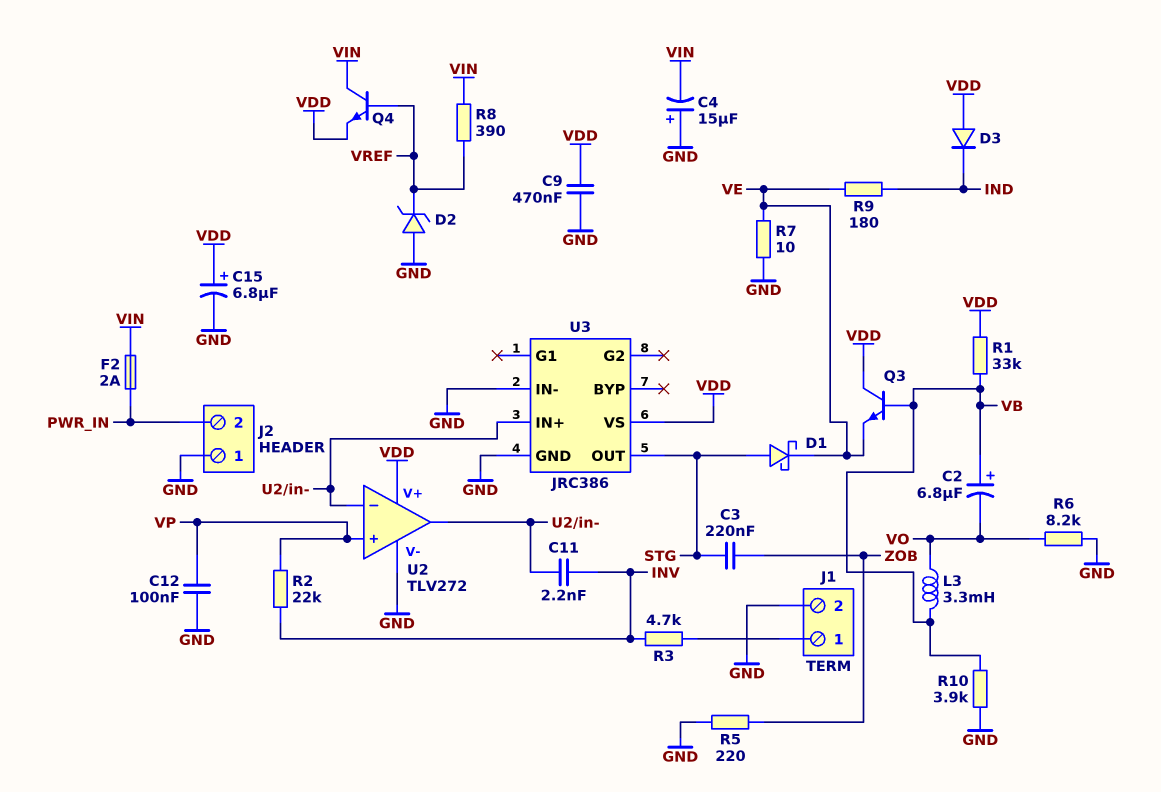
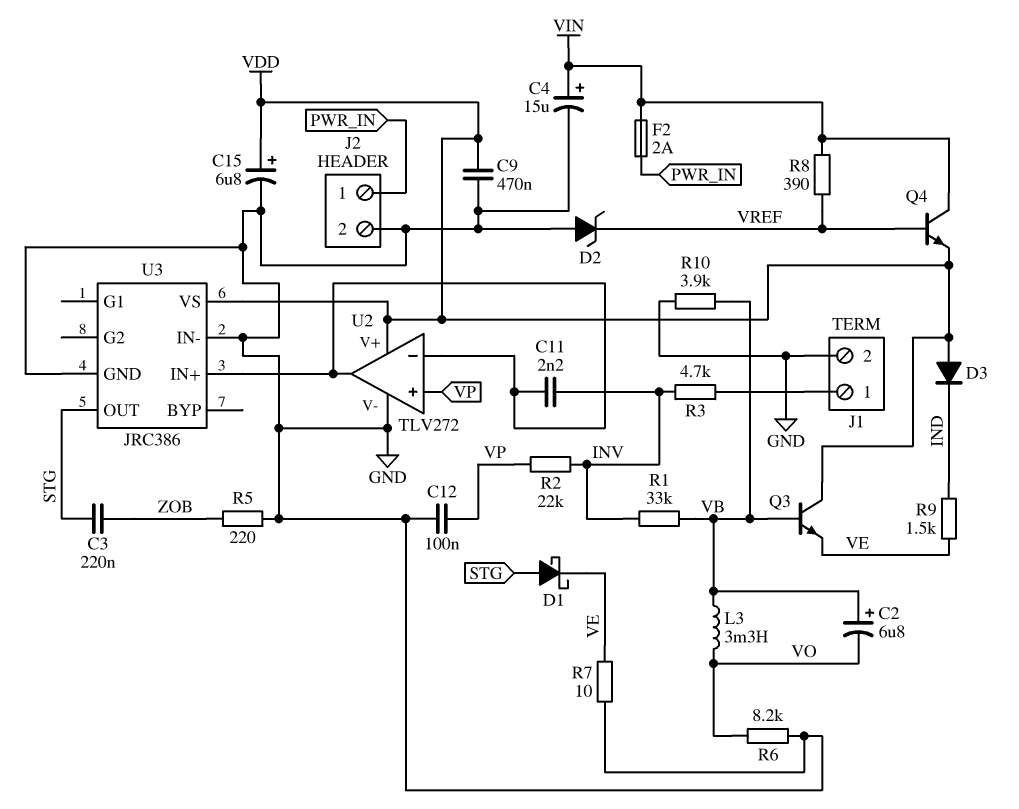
C4: 15uF (plus GND, minus VIN) -> 15uF (plus VIN, minus GND)
J2 pin 1: GND -> PWR_IN
J2 pin 2: PWR_IN -> GND
R1: 33k (VB, VDD) -> 33k (INV, VB)
R9: 180 (IND, VE) -> 1.5k (IND, VE)

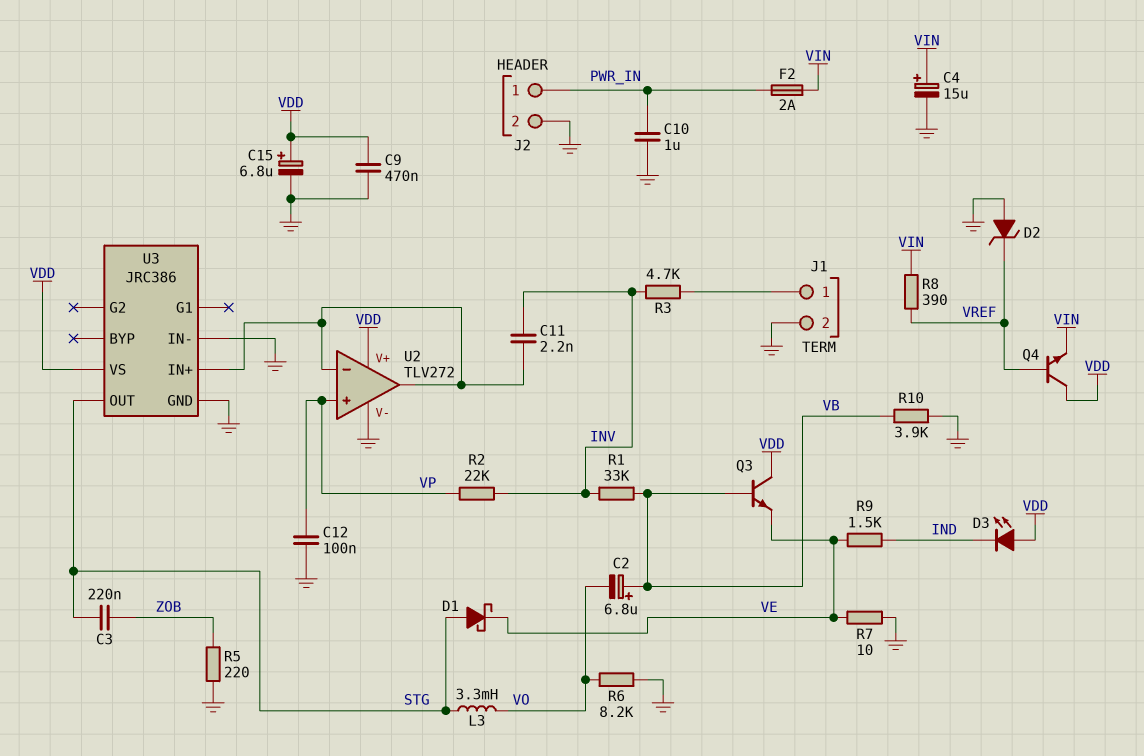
C10: none -> 1uF (GND, PWR_IN)
D3: diode (A VDD, K IND) -> LED (A VDD, K IND)
L3: 3.3mH (VB, VO) -> 3.3mH (STG, VO)
Q4: NPN (B VREF, C VIN, E VDD) -> NPN (B VREF, C VDD, E VIN)

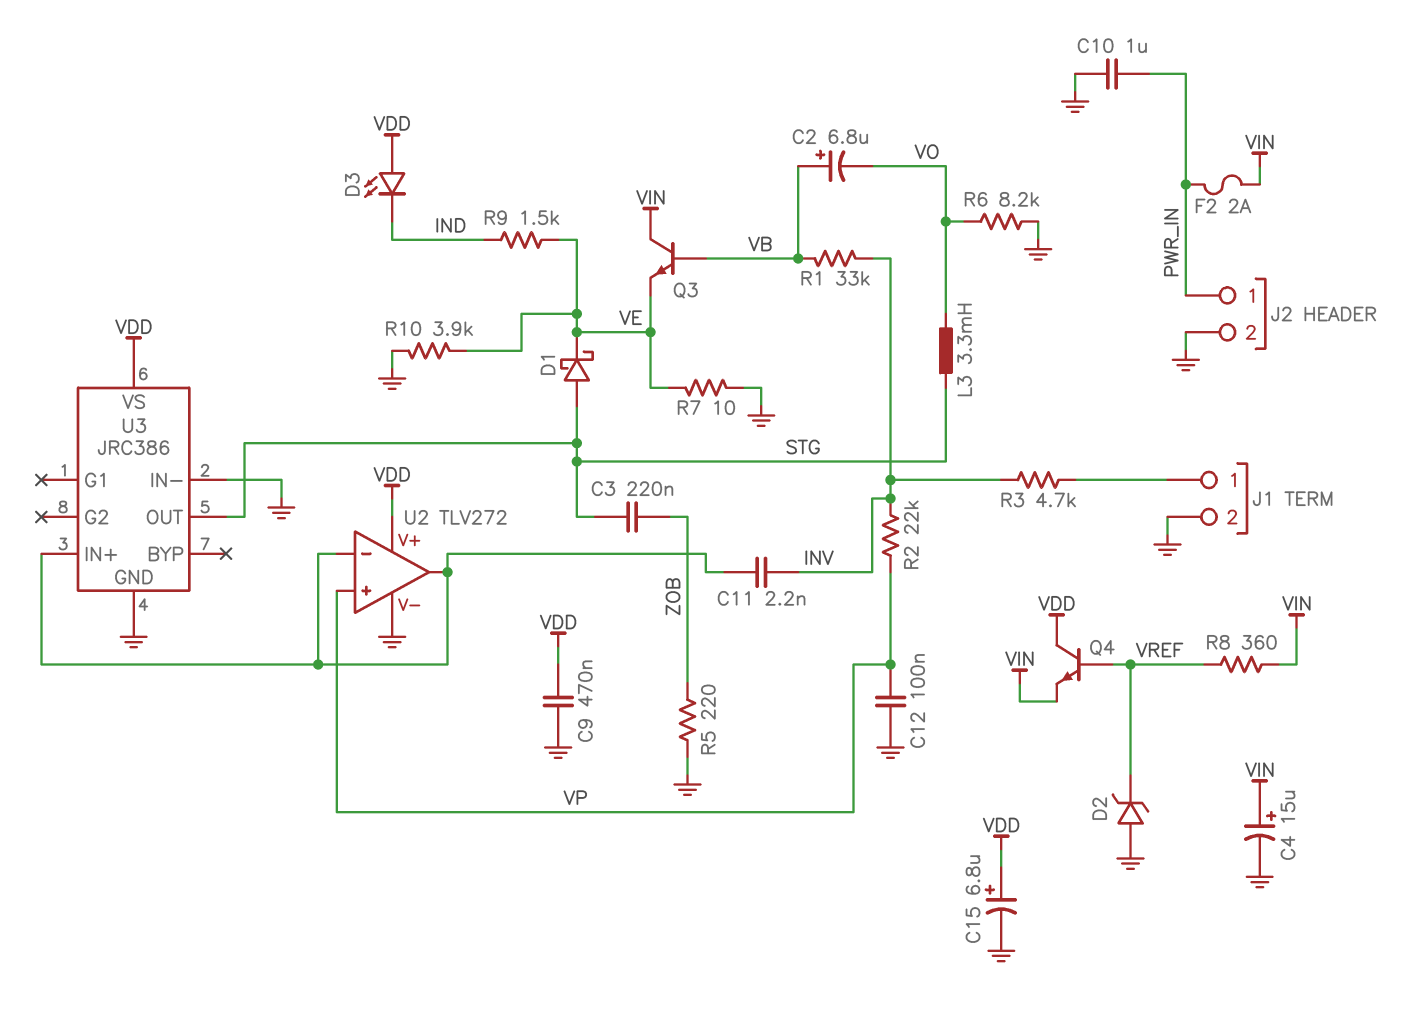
Q3: NPN (B VB, C VDD, E VE) -> NPN (B VB, C VIN, E VE)
R8: 390 (VIN, VREF) -> 360 (VIN, VREF)
R10: 3.9k (GND, VB) -> 3.9k (GND, VE)

